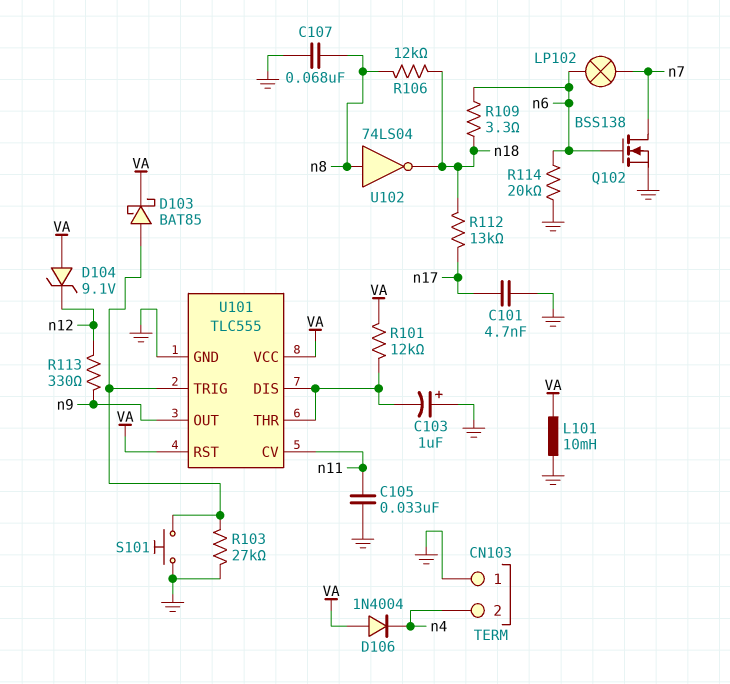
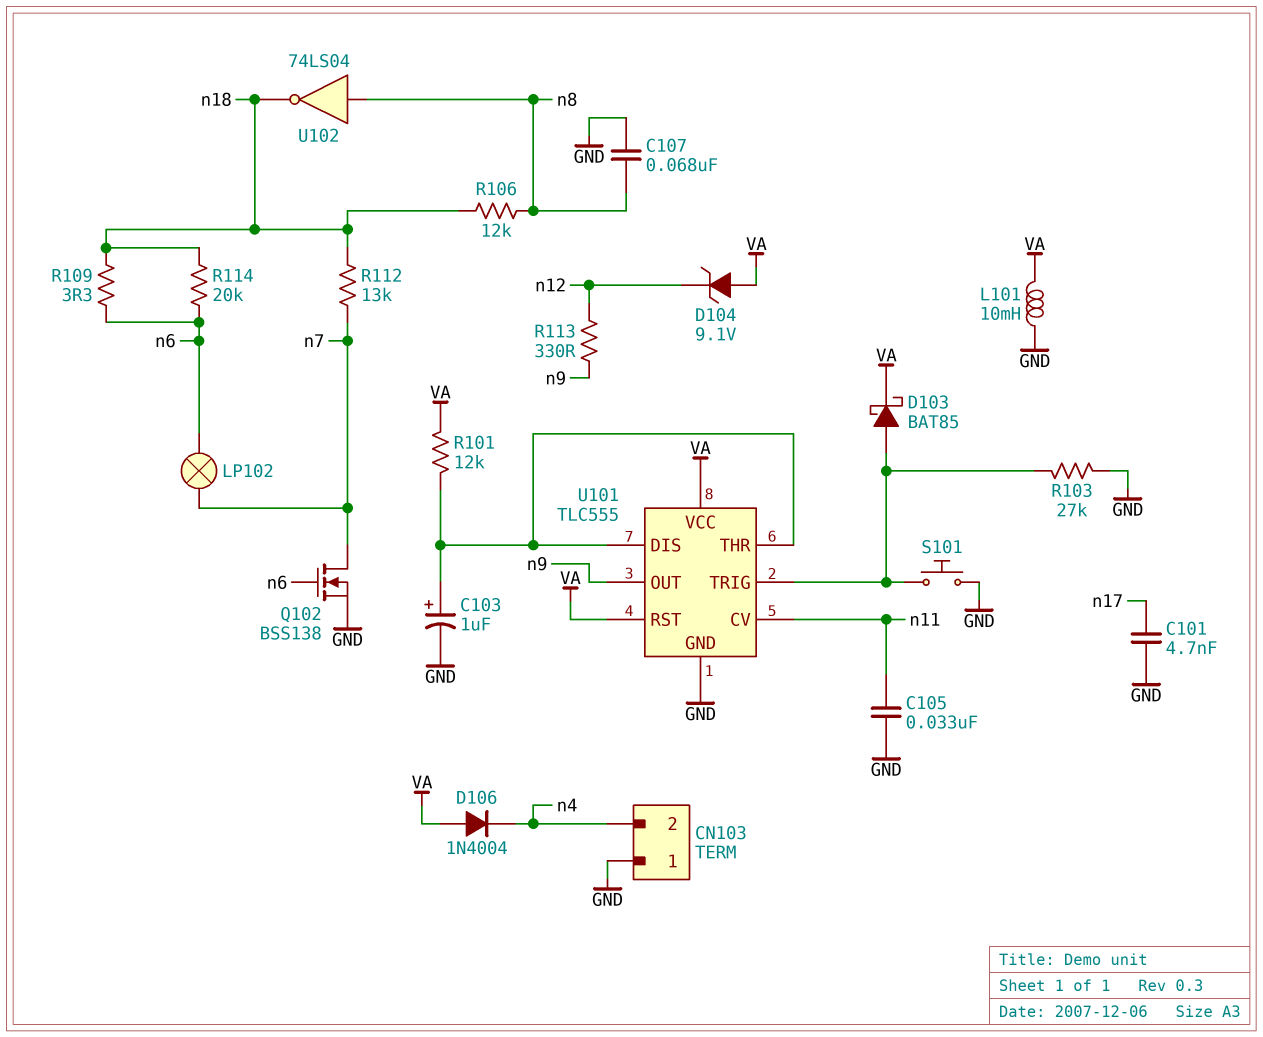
C103: 1uF (plus GND, minus U101/DIS) -> 1uF (plus U101/DIS, minus GND)
R112: 13k (n17, n18) -> 13k (n7, n18)
R114: 20k (GND, n6) -> 20k (n6, n18)

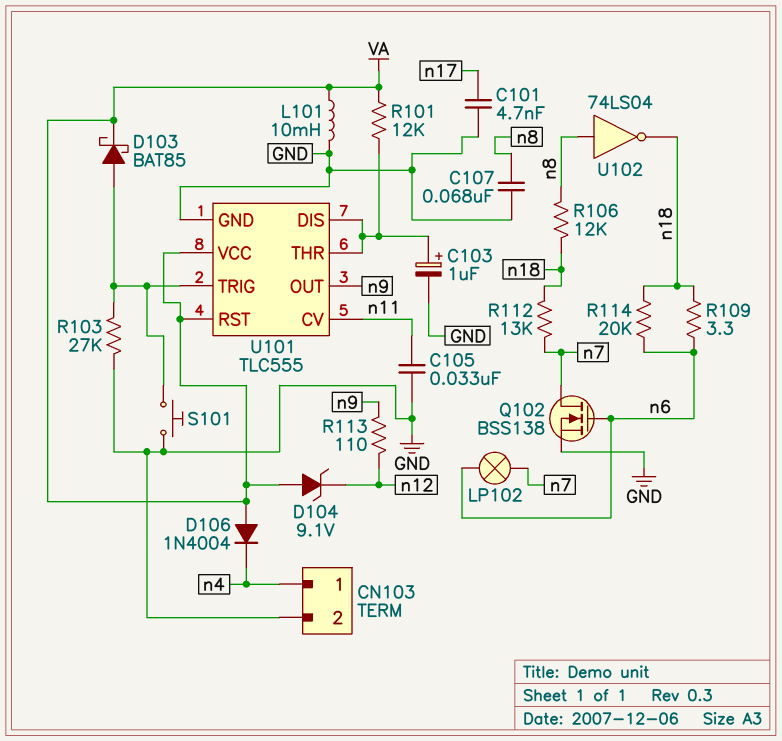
CN103 pin 1: GND -> n4
CN103 pin 2: n4 -> GND
R113: 330 (n9, n12) -> 110 (n9, n12)

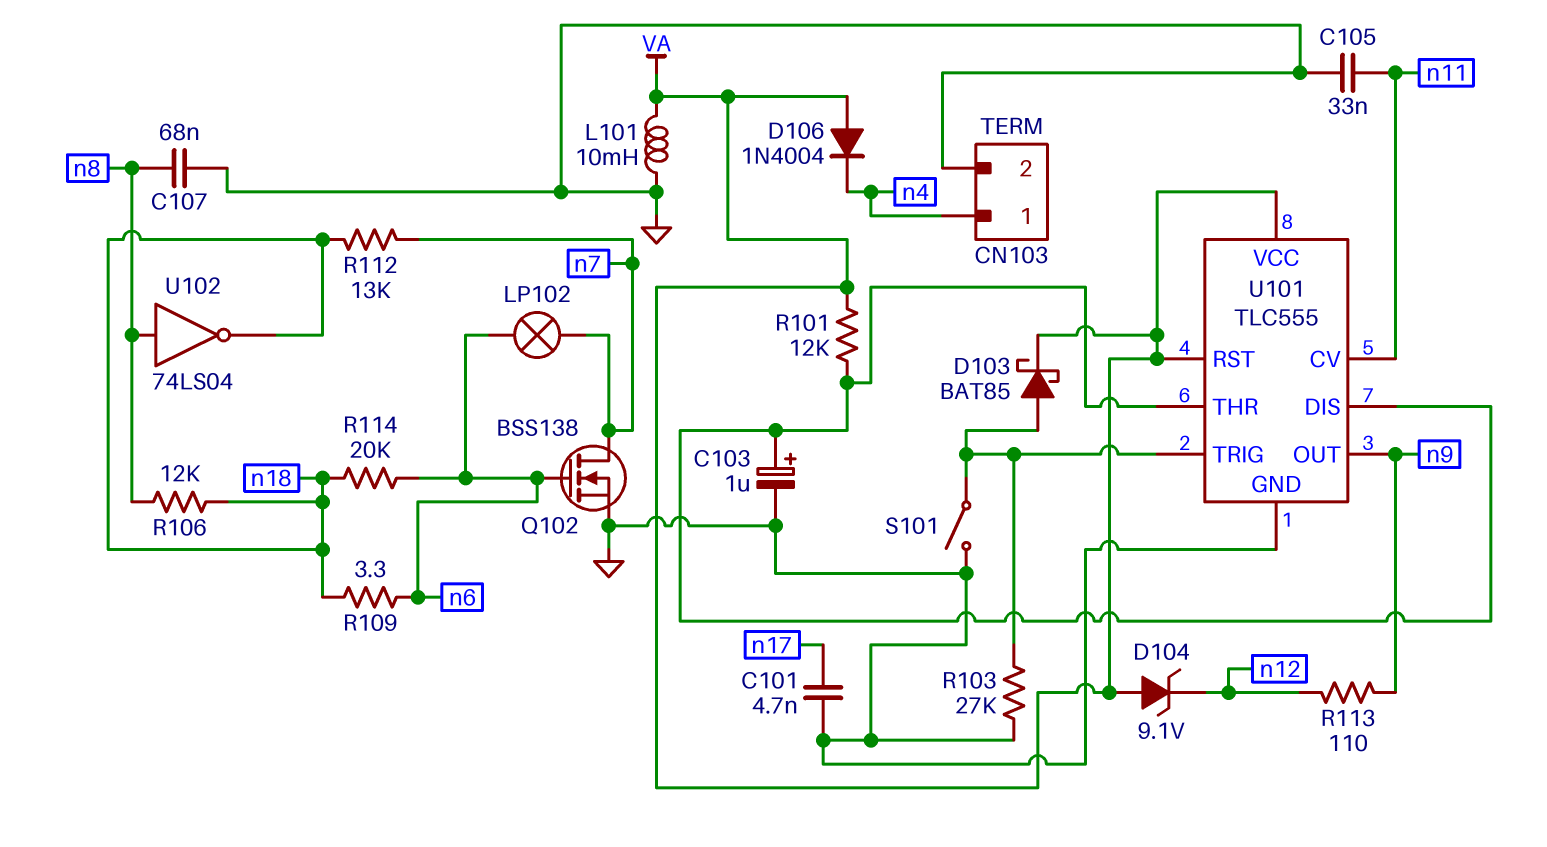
S101: button (GND, U101/TRIG) -> switch (GND, U101/TRIG)

